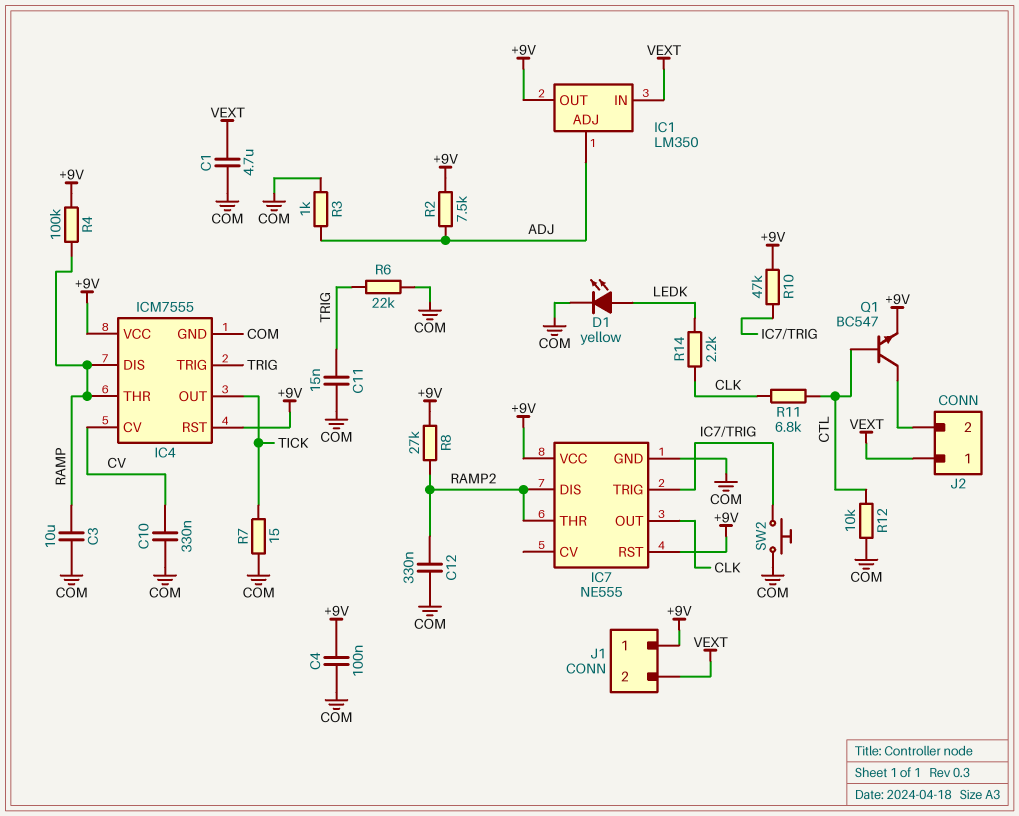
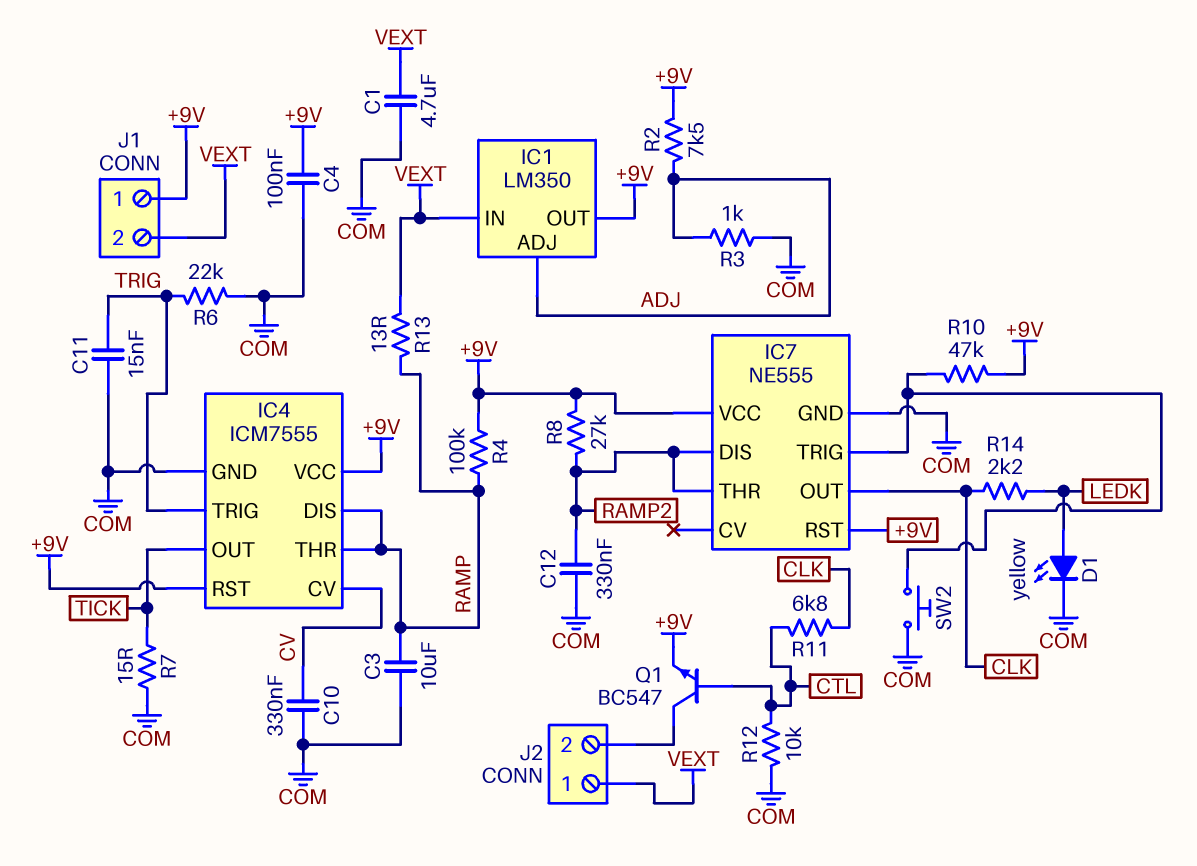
R13: none -> 13 (RAMP, VEXT)

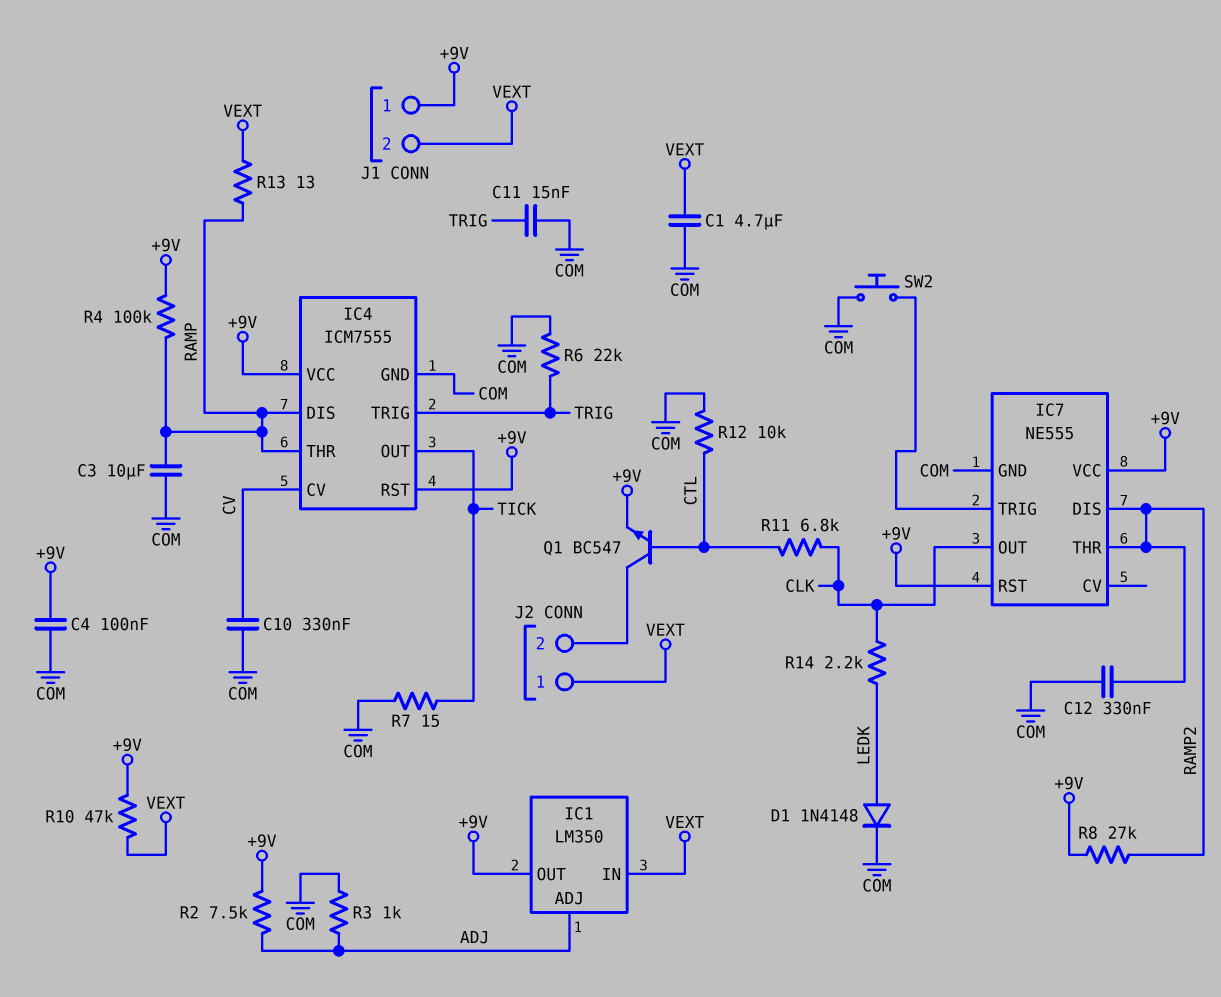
D1: LED yellow (A LEDK, K COM) -> diode 1N4148 (A LEDK, K COM)
R10: 47k (+9V, IC7/TRIG) -> 47k (+9V, VEXT)

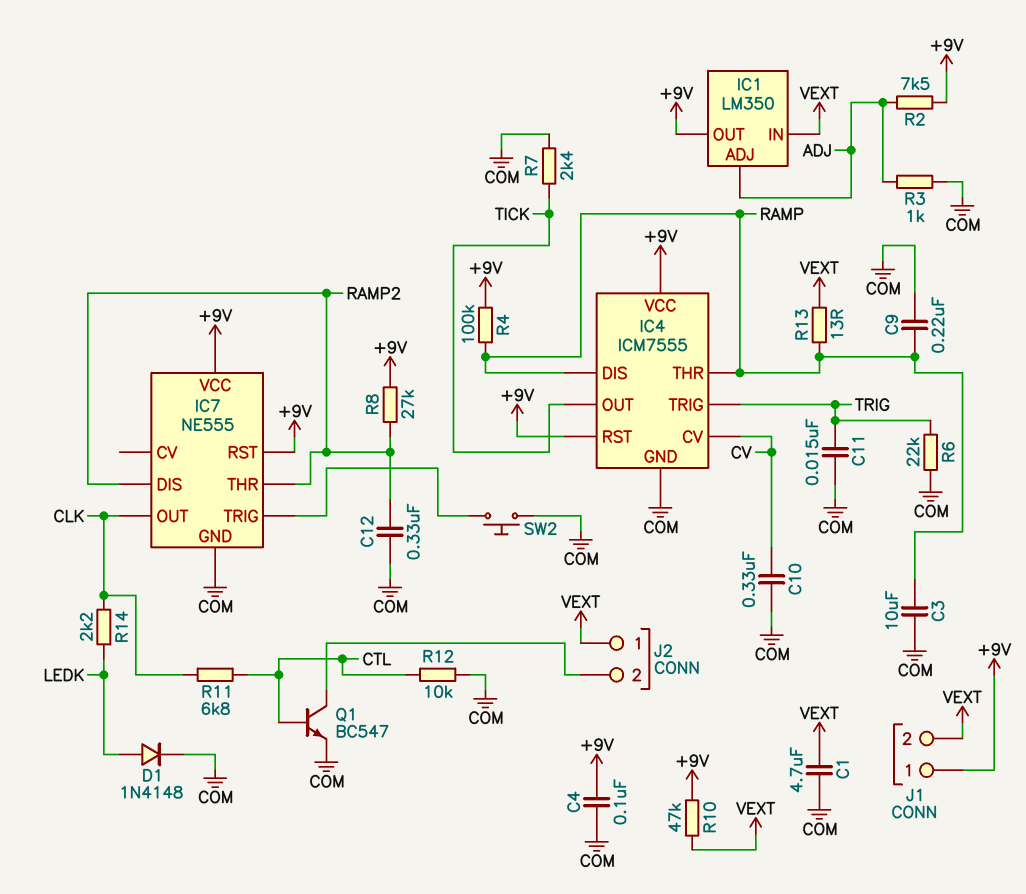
C9: none -> 220nF (COM, RAMP)
Q1: NPN BC547 (B CTL, C J2/2, E +9V) -> NPN BC547 (B CTL, C J2/2, E COM)
R7: 15 (COM, TICK) -> 2.4k (COM, TICK)

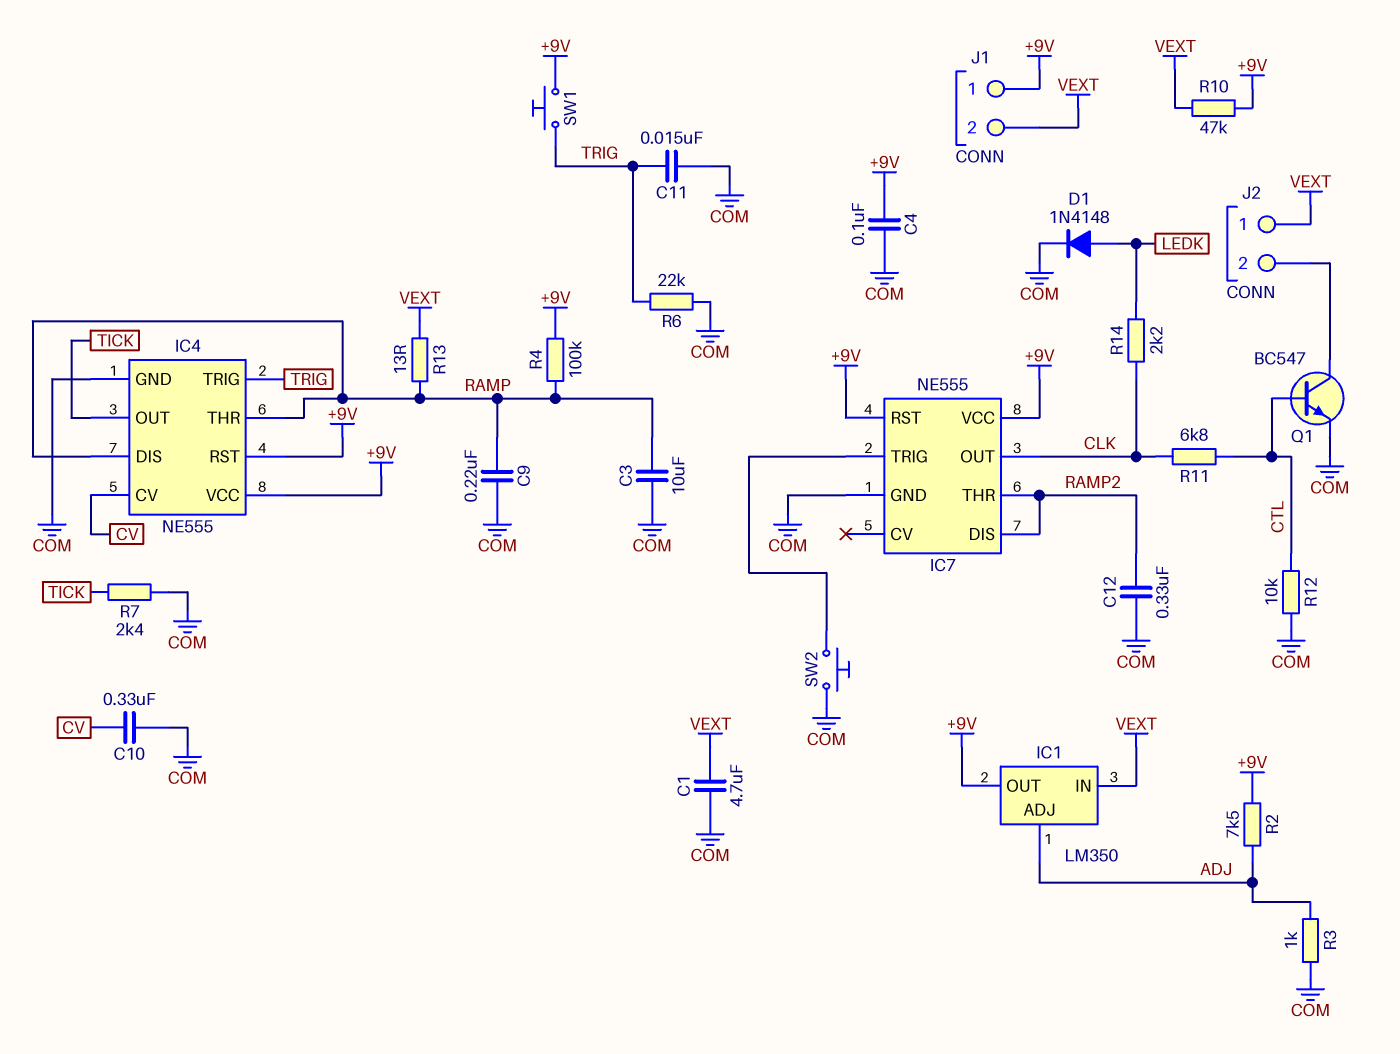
IC4: ICM7555 -> NE555
R8: 27k (+9V, RAMP2) -> none
SW1: none -> button (+9V, TRIG)

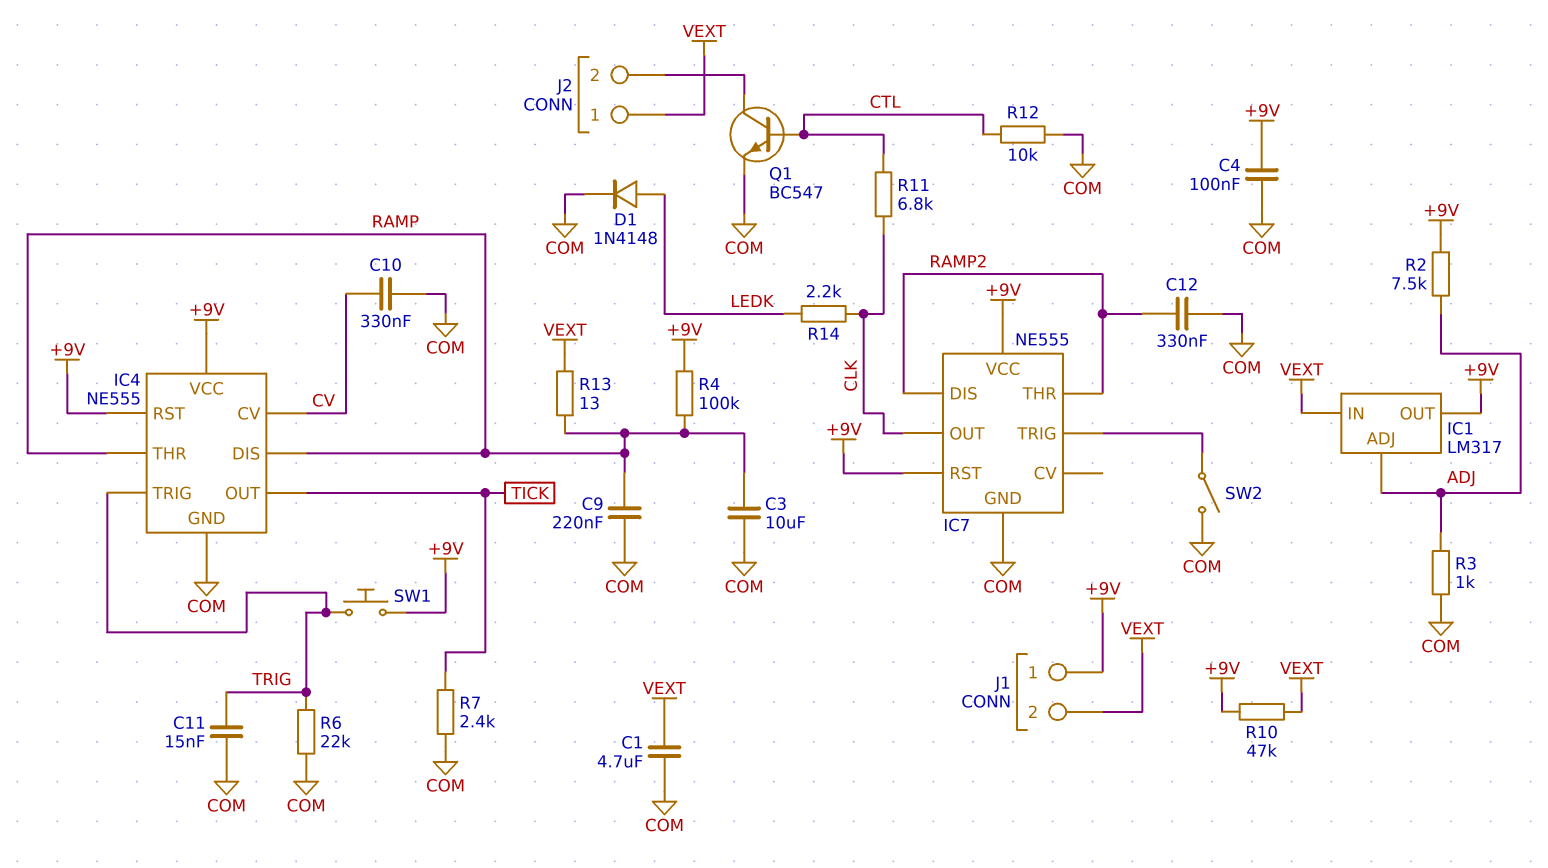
IC1: LM350 -> LM317
SW2: button (COM, IC7/TRIG) -> switch (COM, IC7/TRIG)

